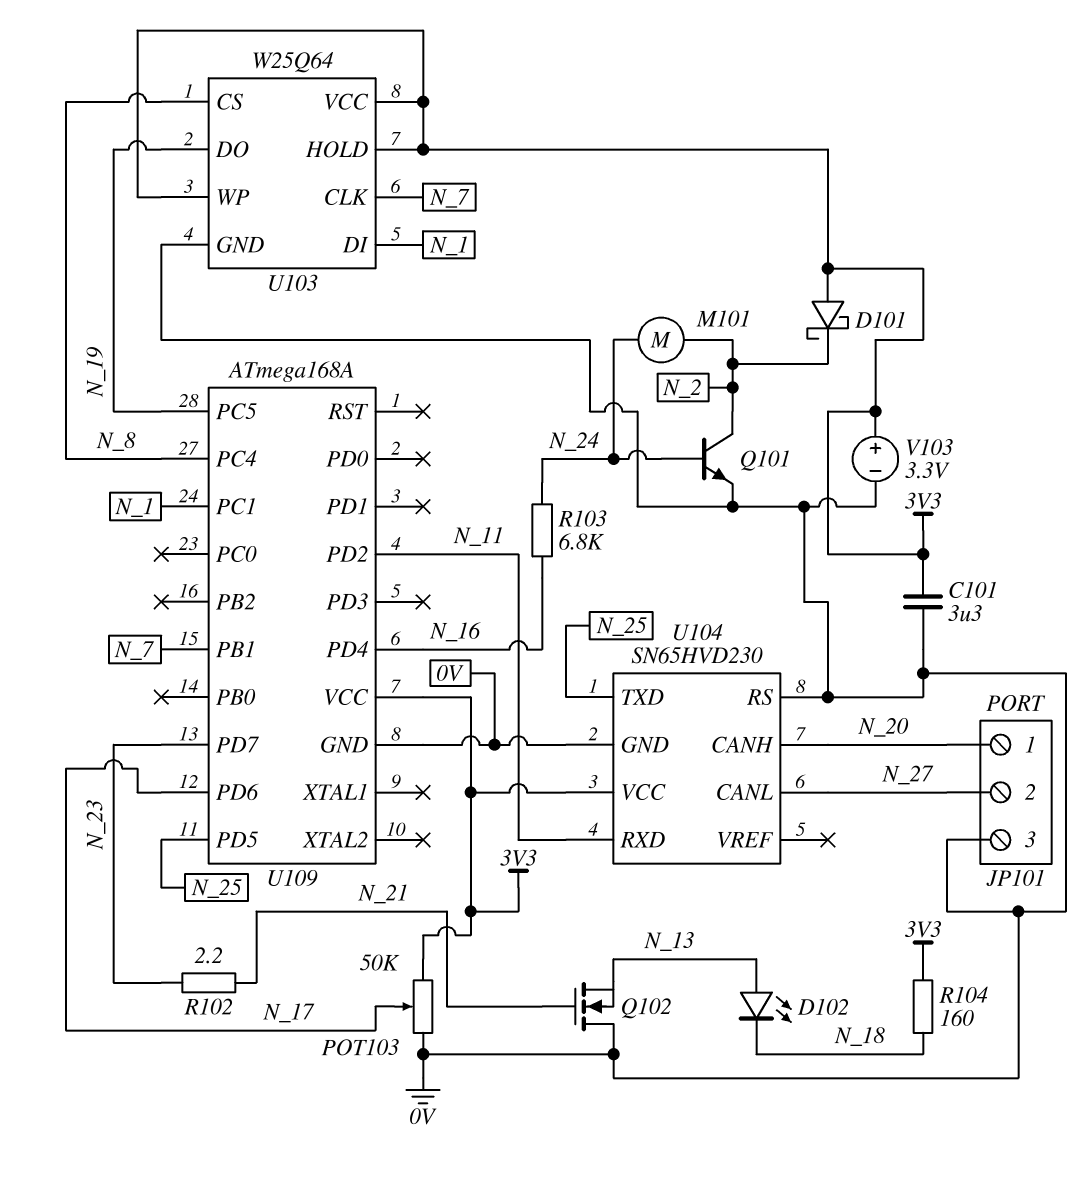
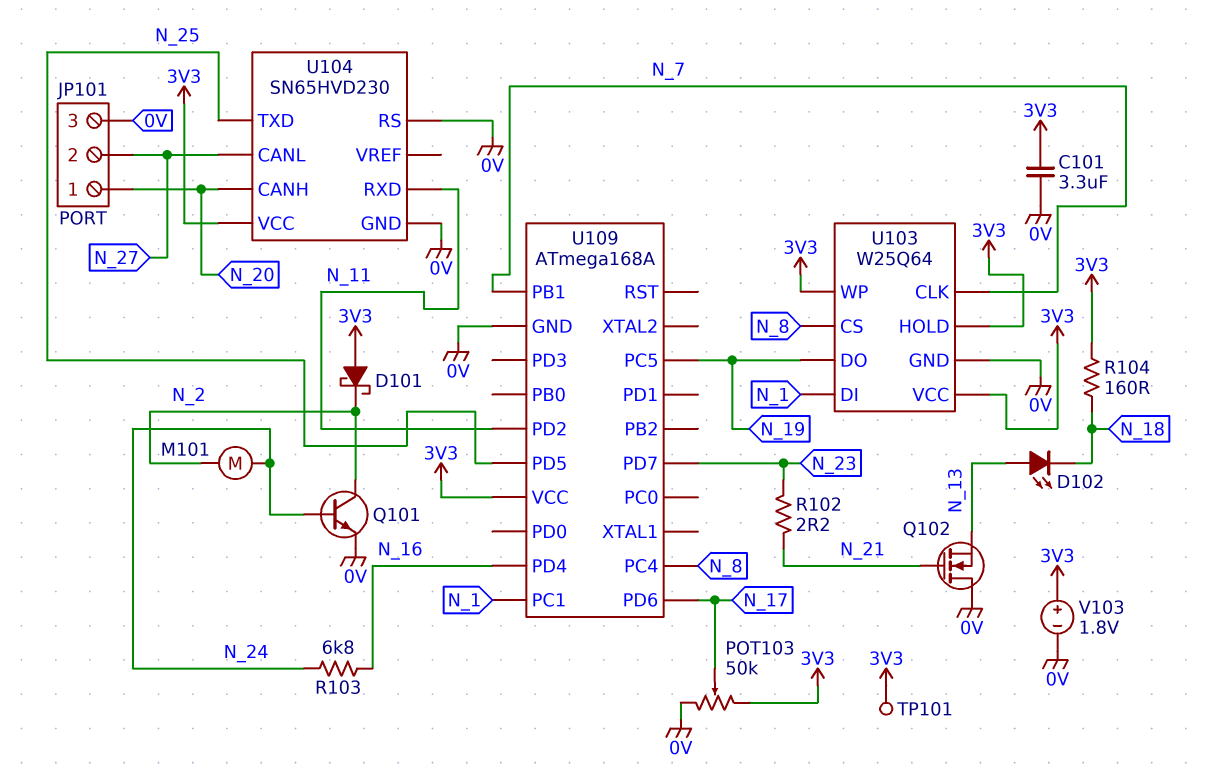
TP101: none -> test point (3V3)
V103: 3.3V (plus 3V3, minus 0V) -> 1.8V (plus 3V3, minus 0V)

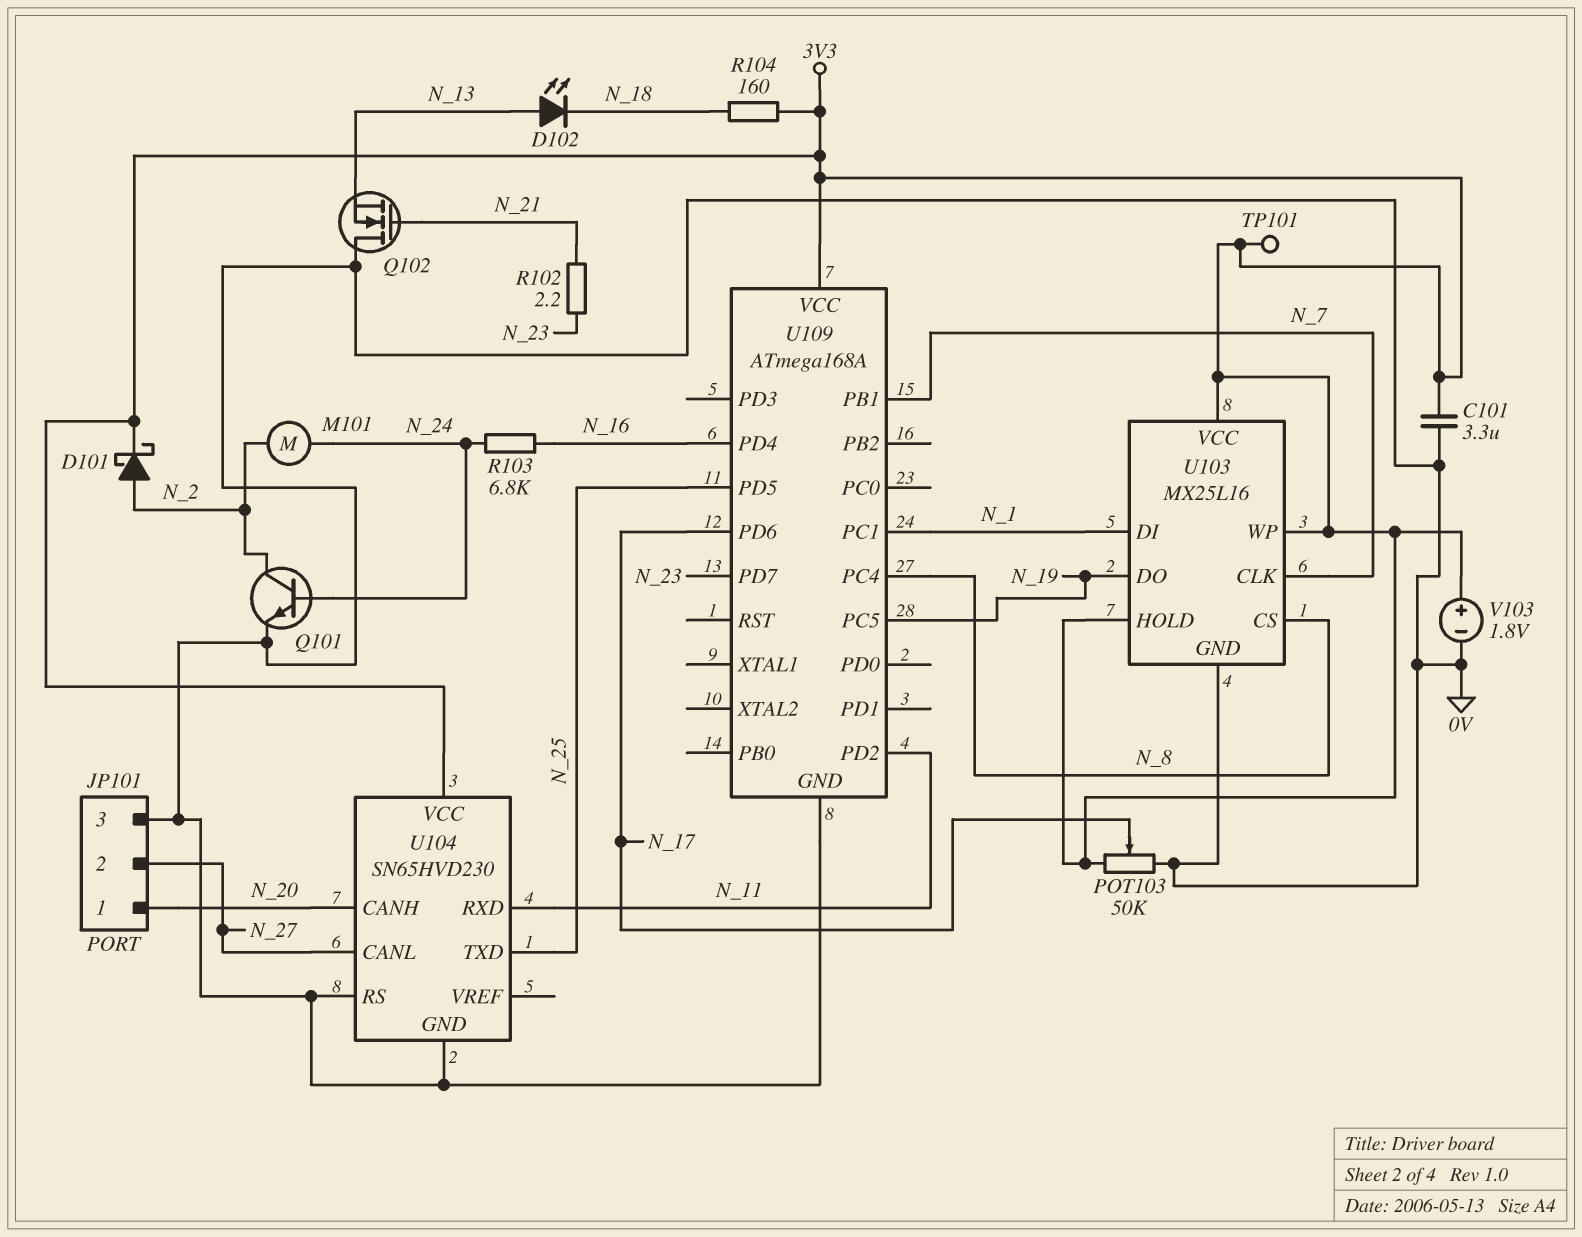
D101: schottky (A 3V3, K N_2) -> schottky (A N_2, K 3V3)
U103: W25Q64 -> MX25L16

